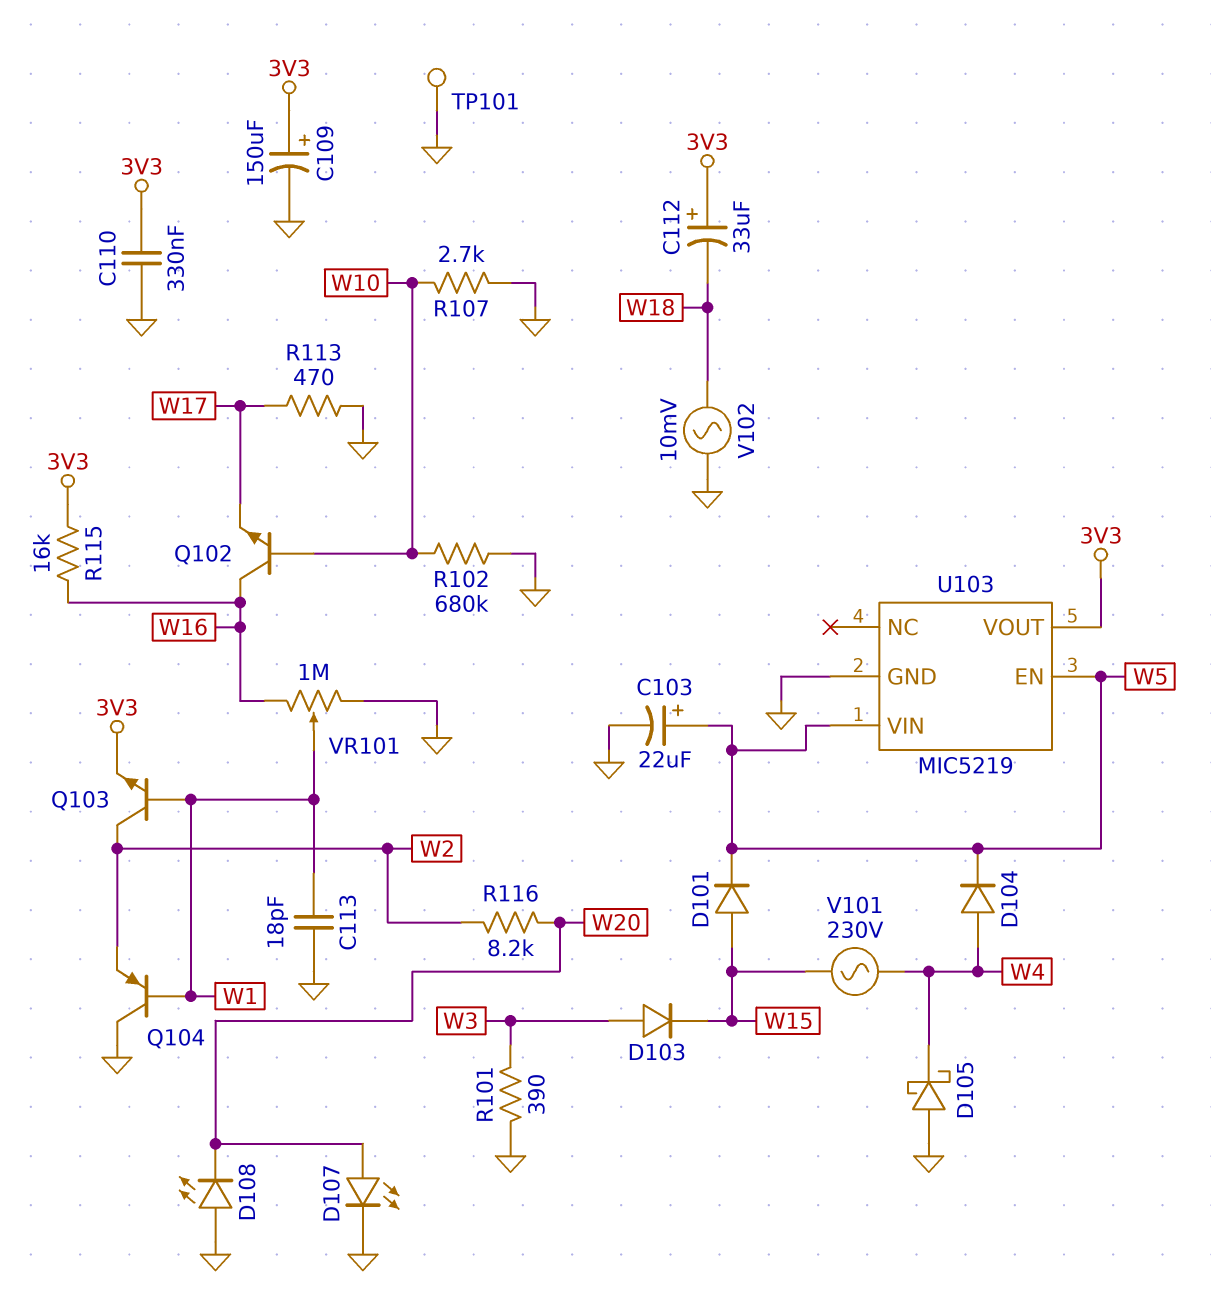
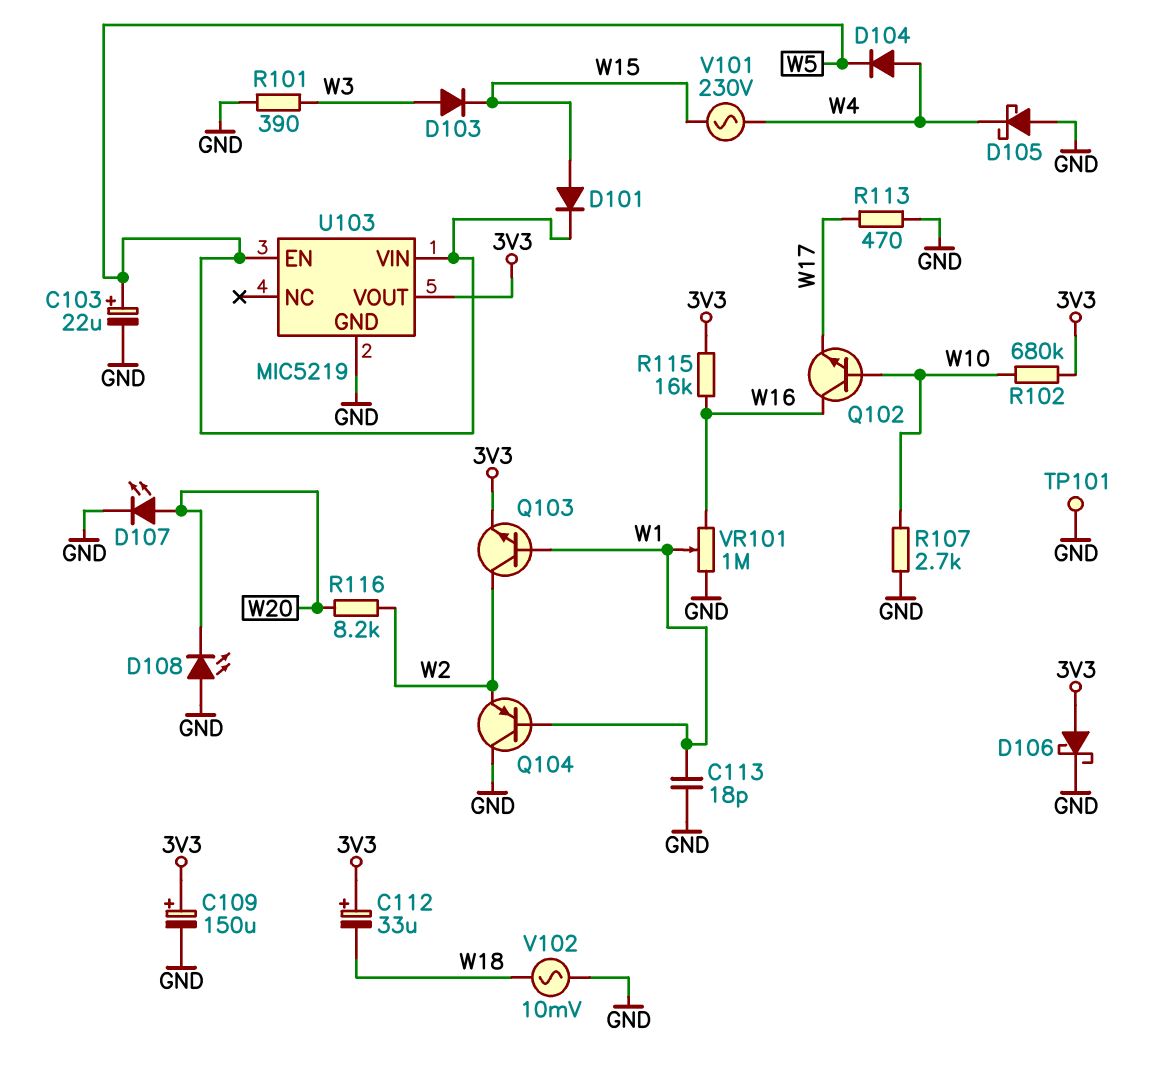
C110: 330nF (3V3, GND) -> none
D106: none -> schottky (A 3V3, K GND)
R102: 680k (GND, W10) -> 680k (3V3, W10)

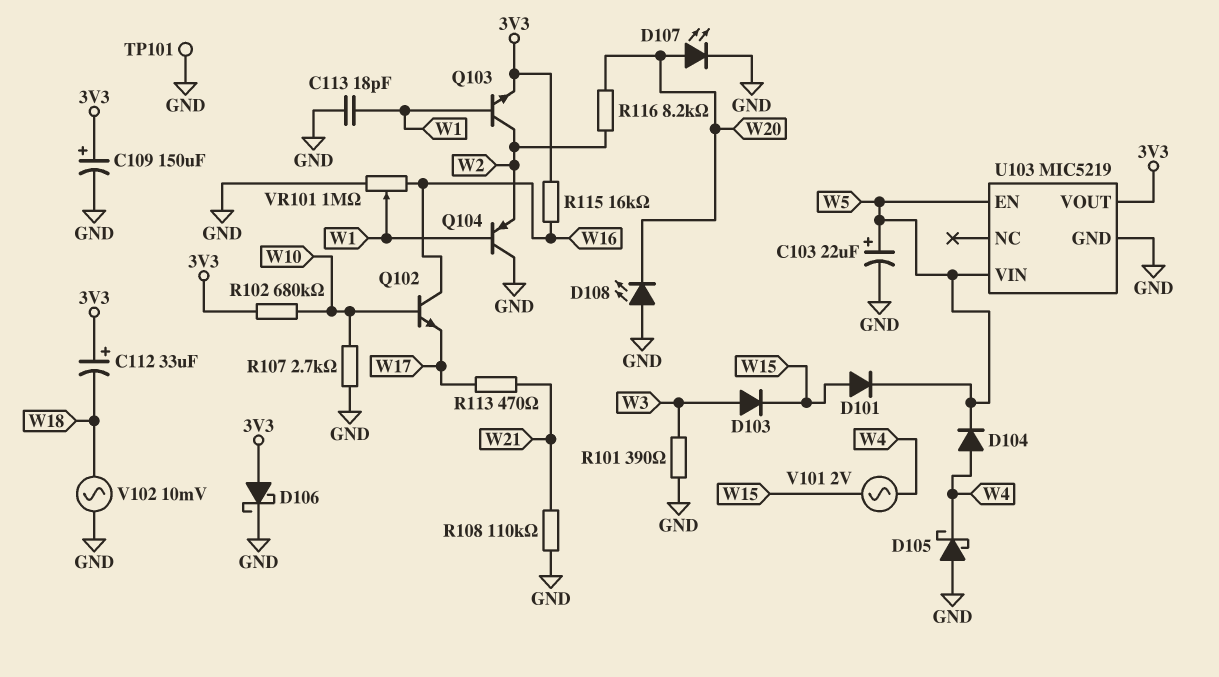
R108: none -> 110k (GND, W21)
R113: 470 (GND, W17) -> 470 (W17, W21)
V101: AC 230V (W4, W15) -> AC 2V (W4, W15)

